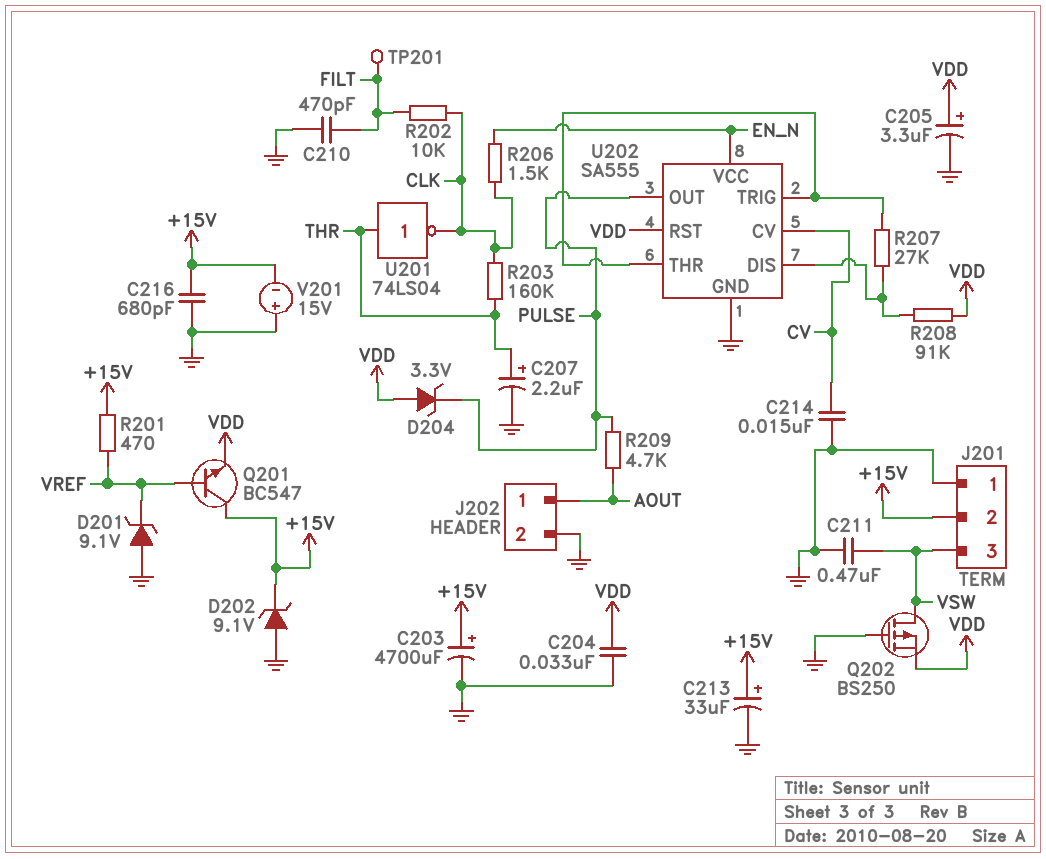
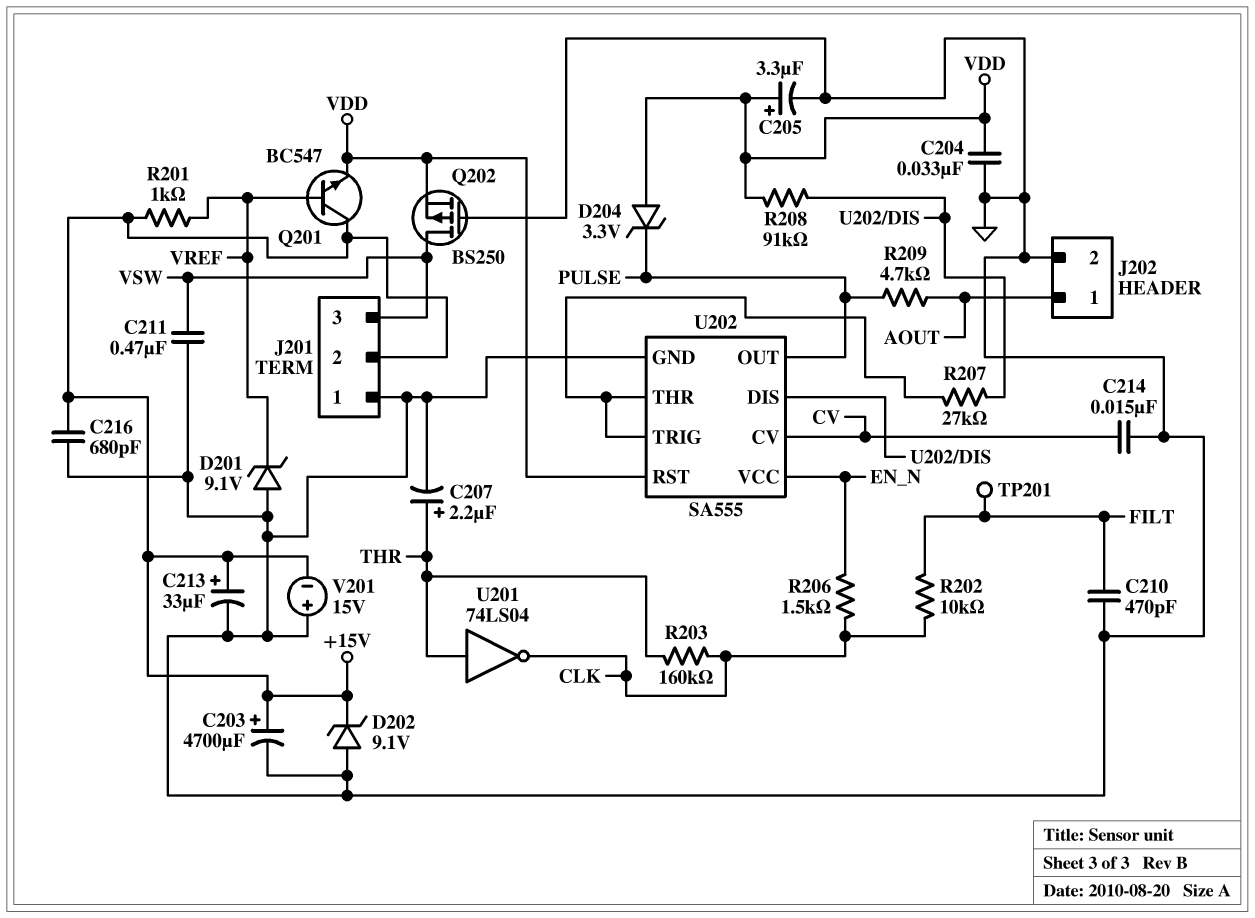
R201: 470 (+15V, VREF) -> 1k (+15V, VREF)

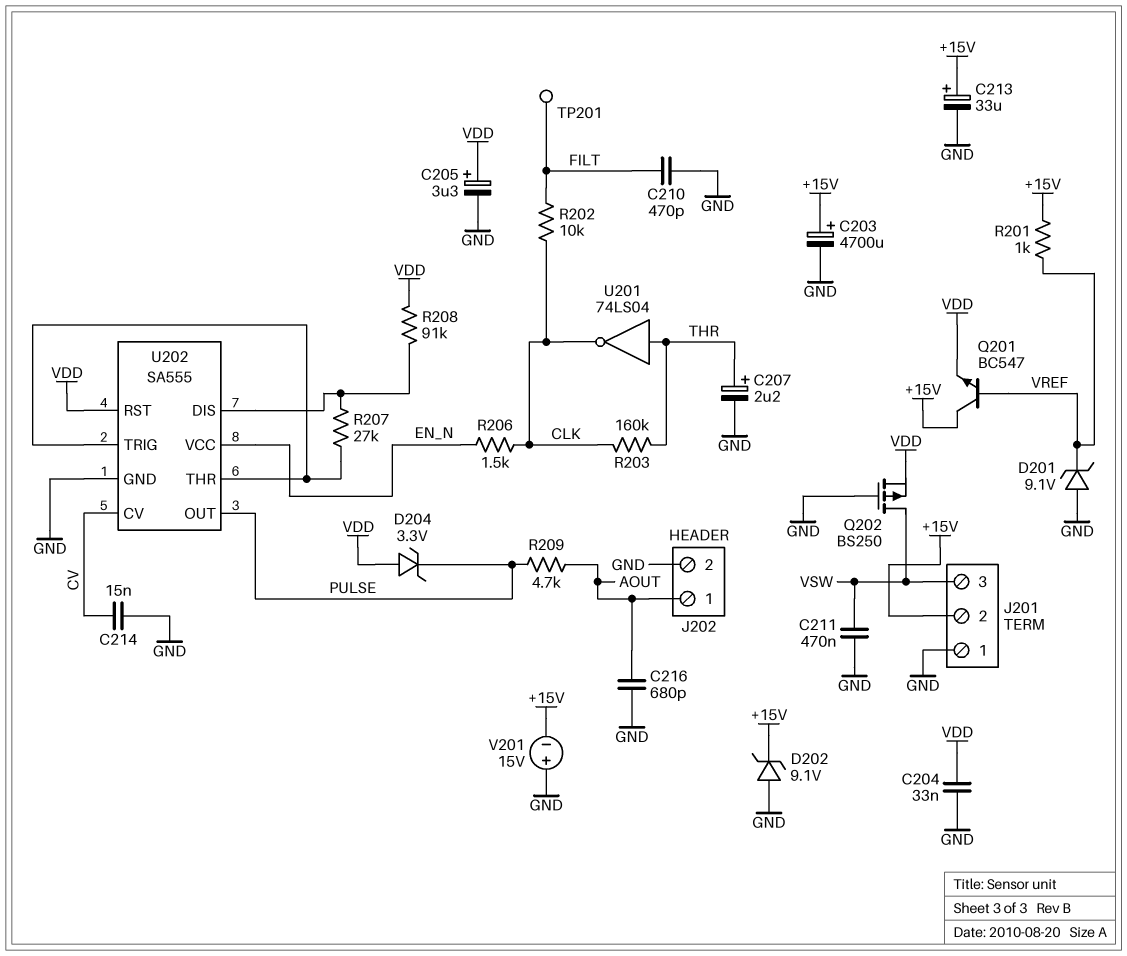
C216: 680pF (+15V, GND) -> 680pF (AOUT, GND)

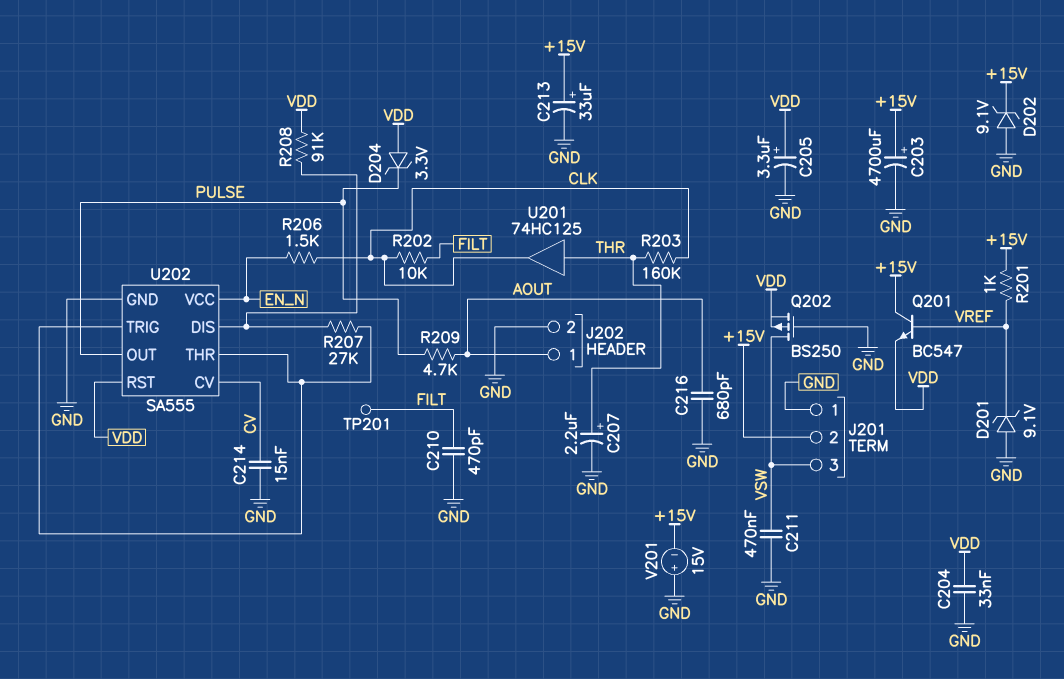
U201: NOT 74LS04 (in THR, out CLK) -> buffer 74HC125 (in THR, out CLK)

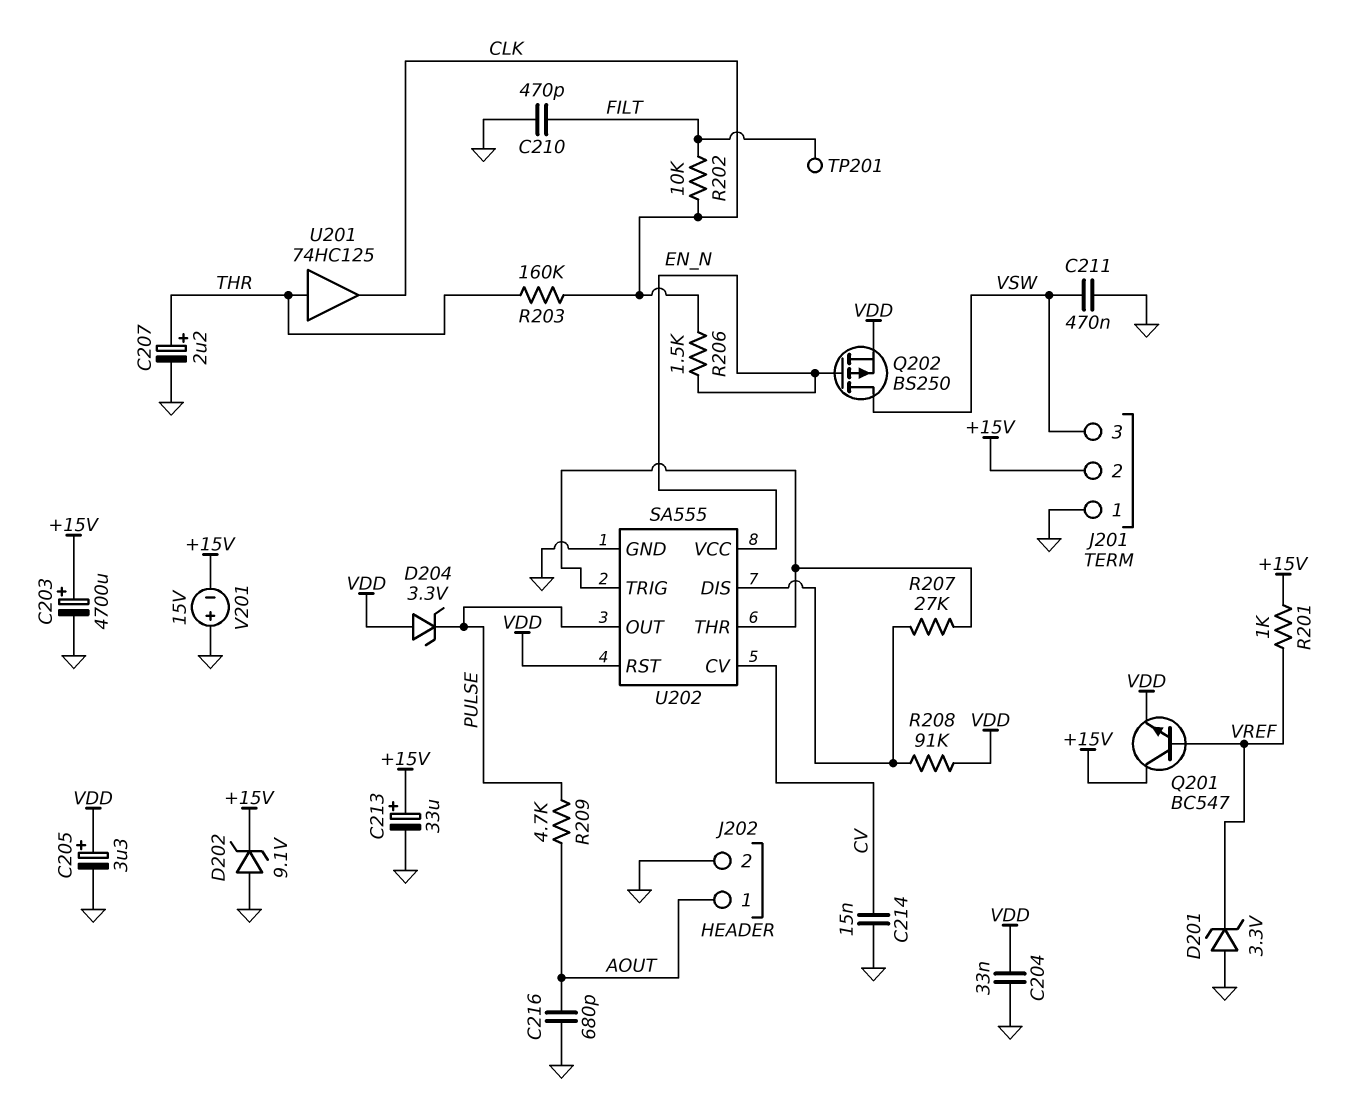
D201: zener 9.1V (A GND, K VREF) -> zener 3.3V (A GND, K VREF)
Q202: PMOS BS250 (G GND, D VSW, S VDD) -> PMOS BS250 (G EN_N, D VSW, S VDD)

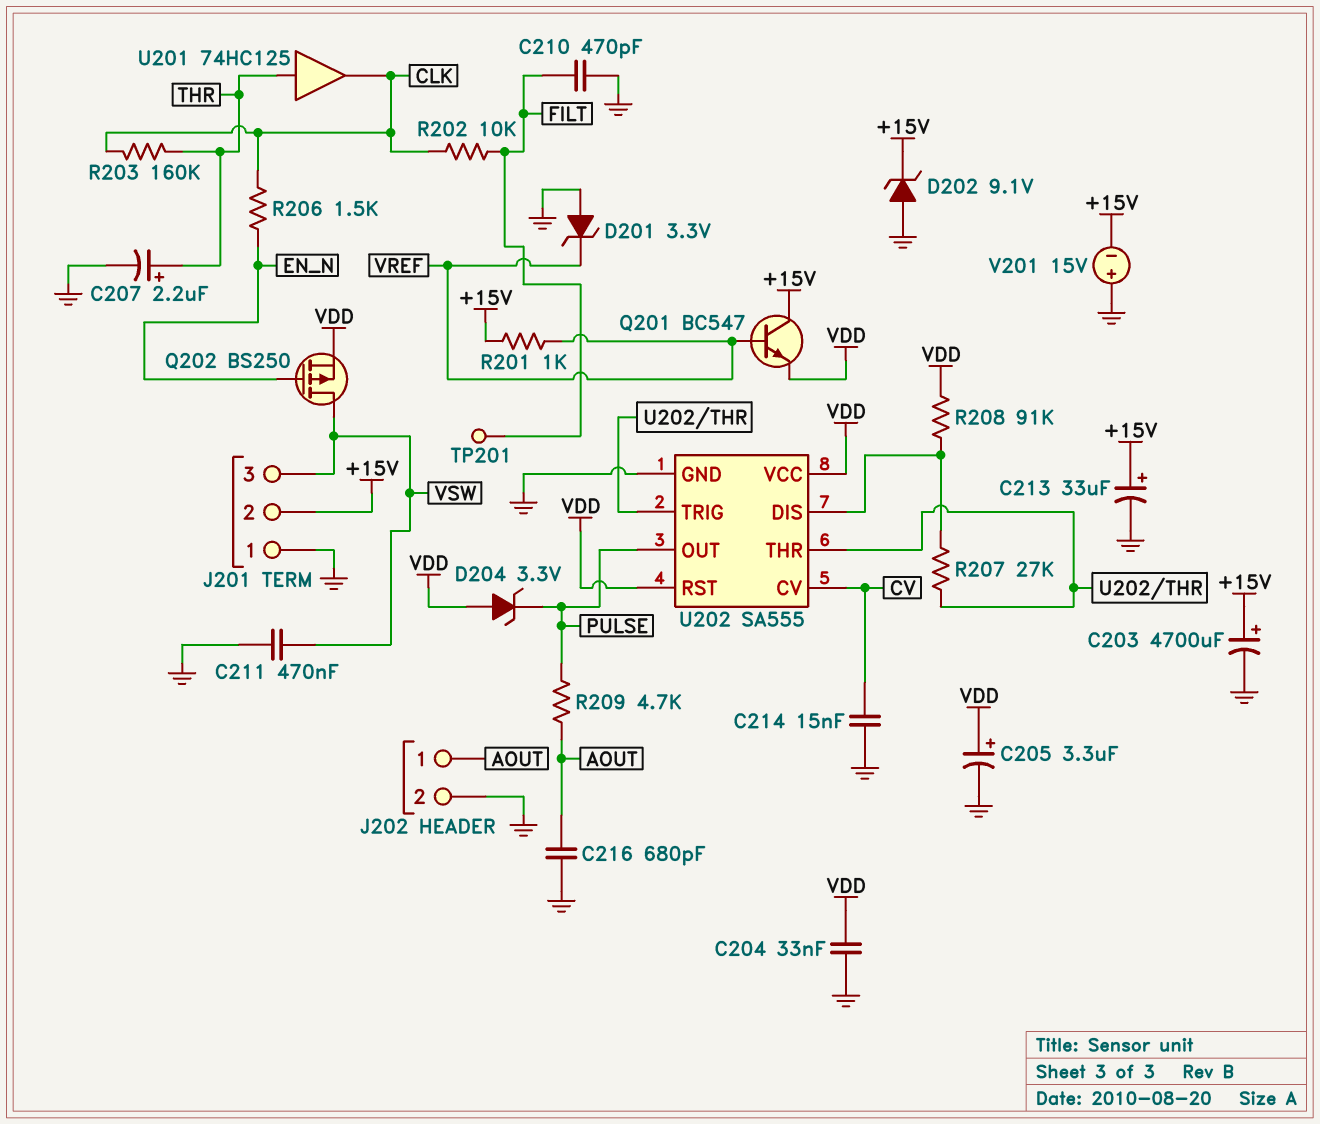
U202 pin VCC: EN_N -> VDD

